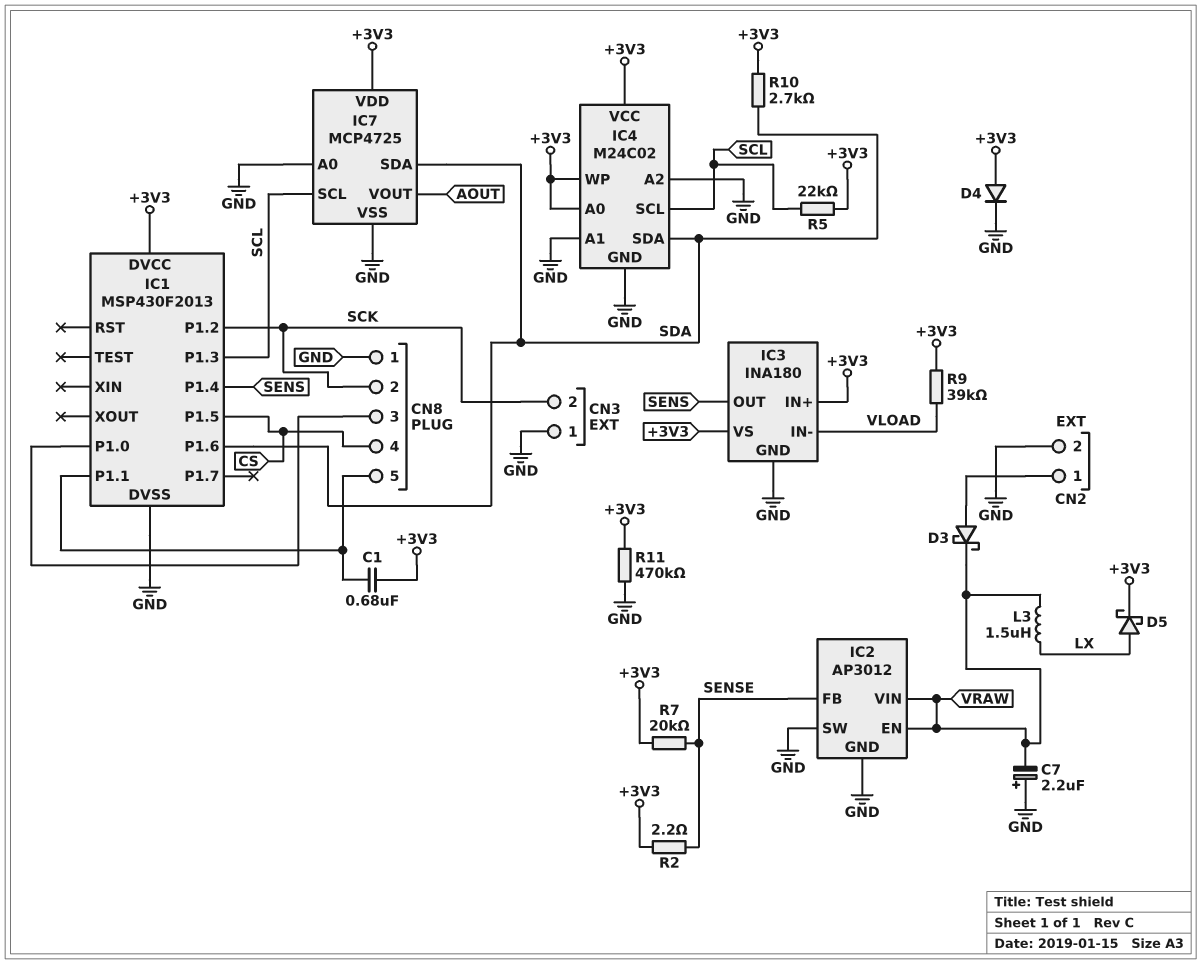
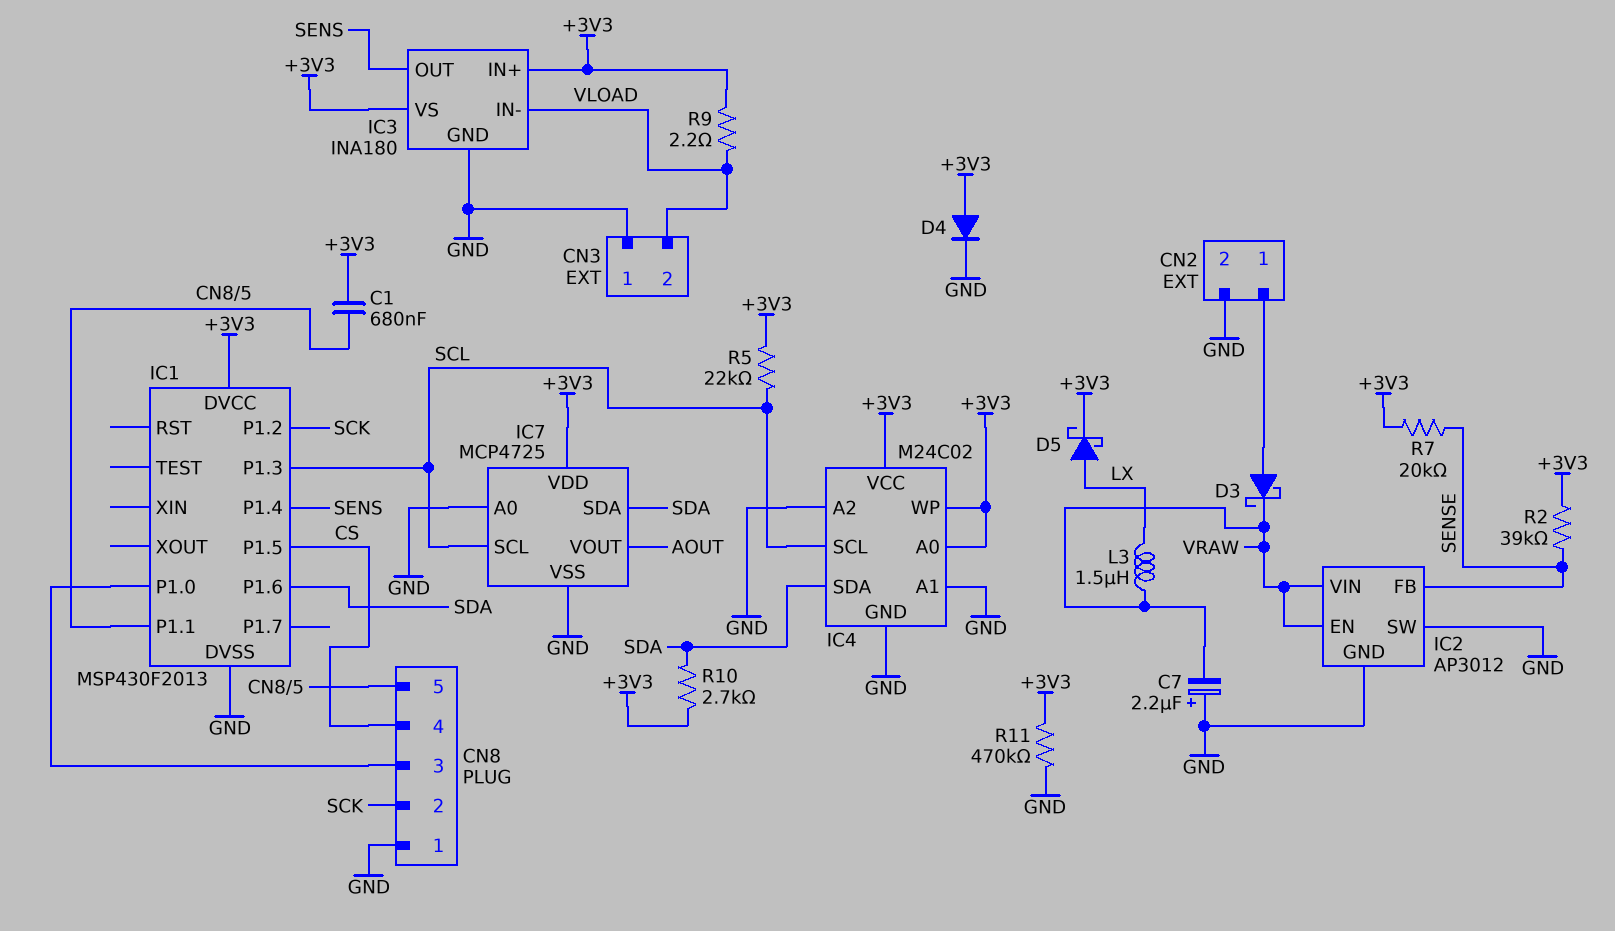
CN3 pin 2: SCK -> VLOAD
R2: 2.2 (+3V3, SENSE) -> 39k (+3V3, SENSE)
R9: 39k (+3V3, VLOAD) -> 2.2 (+3V3, VLOAD)

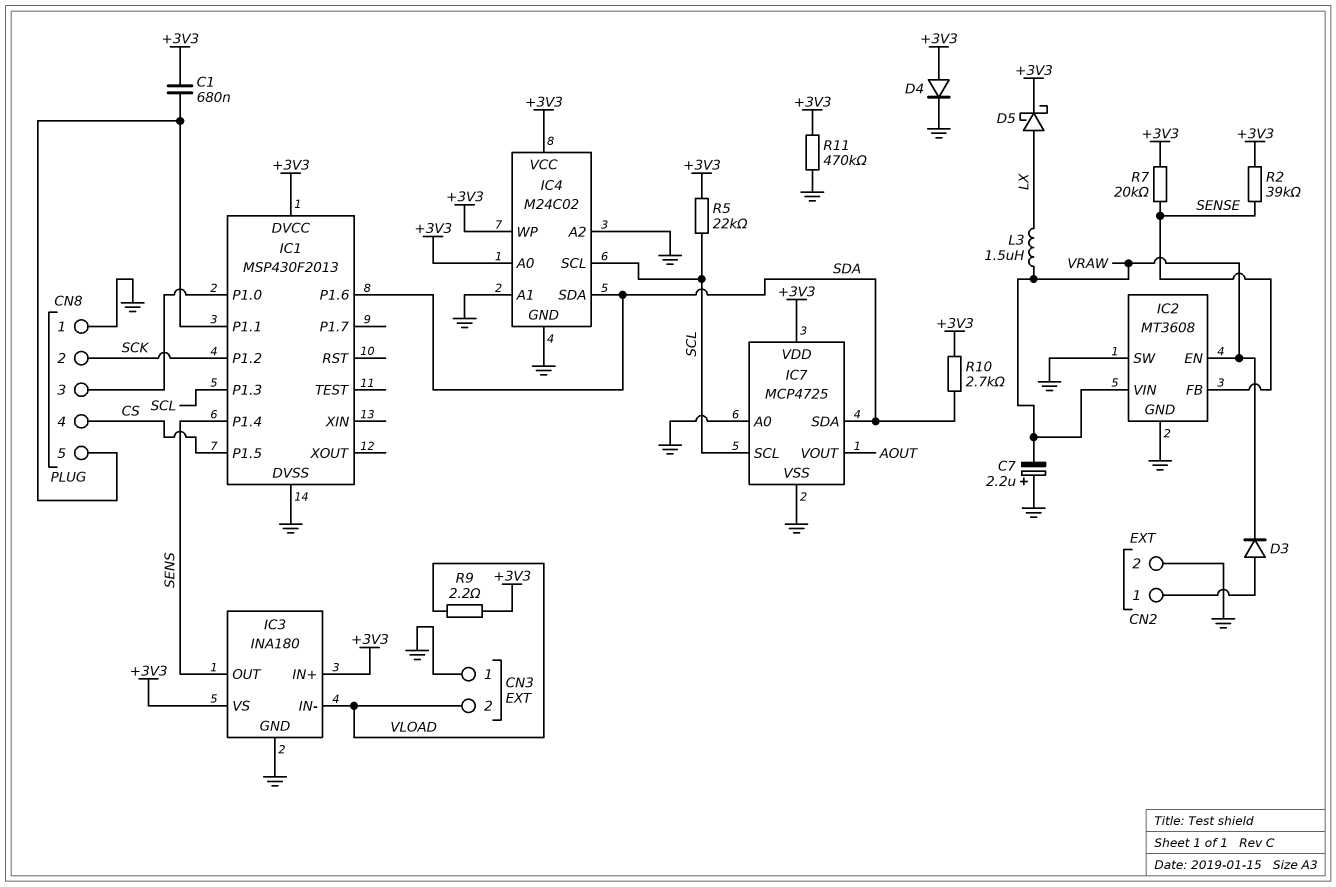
D3: schottky (A CN2/1, K VRAW) -> diode (A CN2/1, K VRAW)
IC2: AP3012 -> MT3608

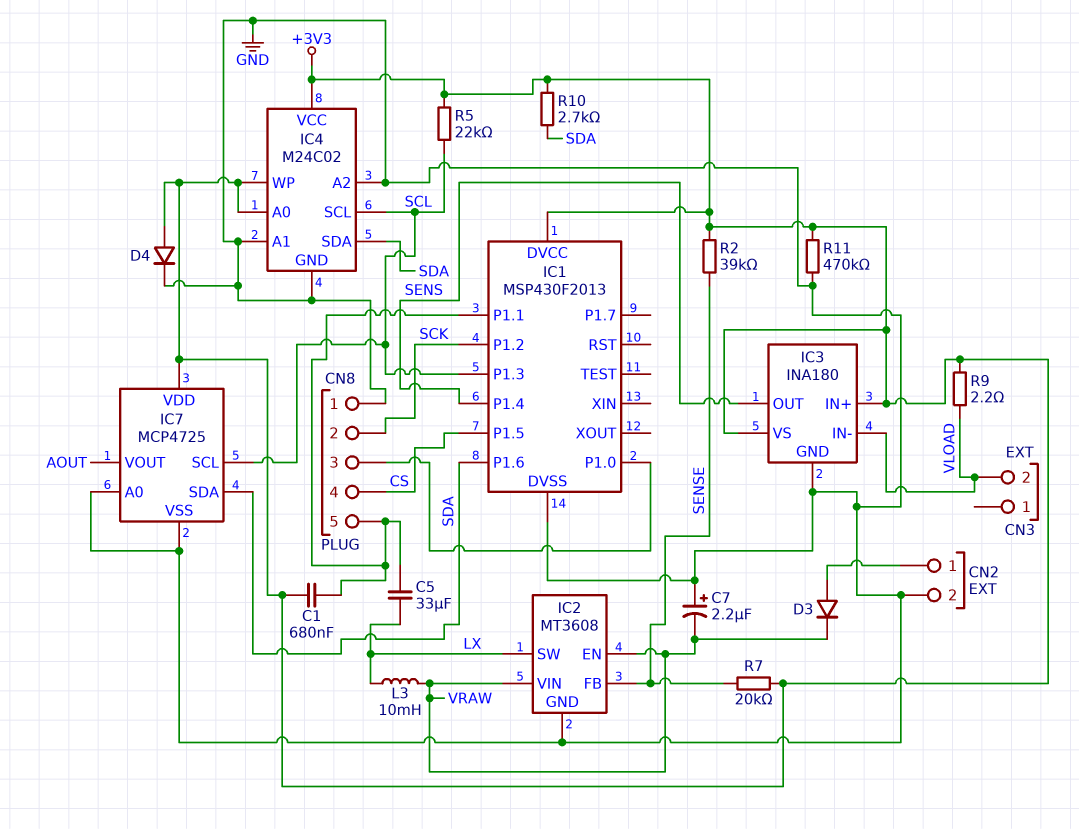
C5: none -> 33uF (CN8/5, LX)
CN3 pin 1: GND -> none
D5: schottky (A LX, K +3V3) -> none
IC2 pin SW: GND -> LX
L3: 1.5uH (LX, VRAW) -> 10mH (LX, VRAW)

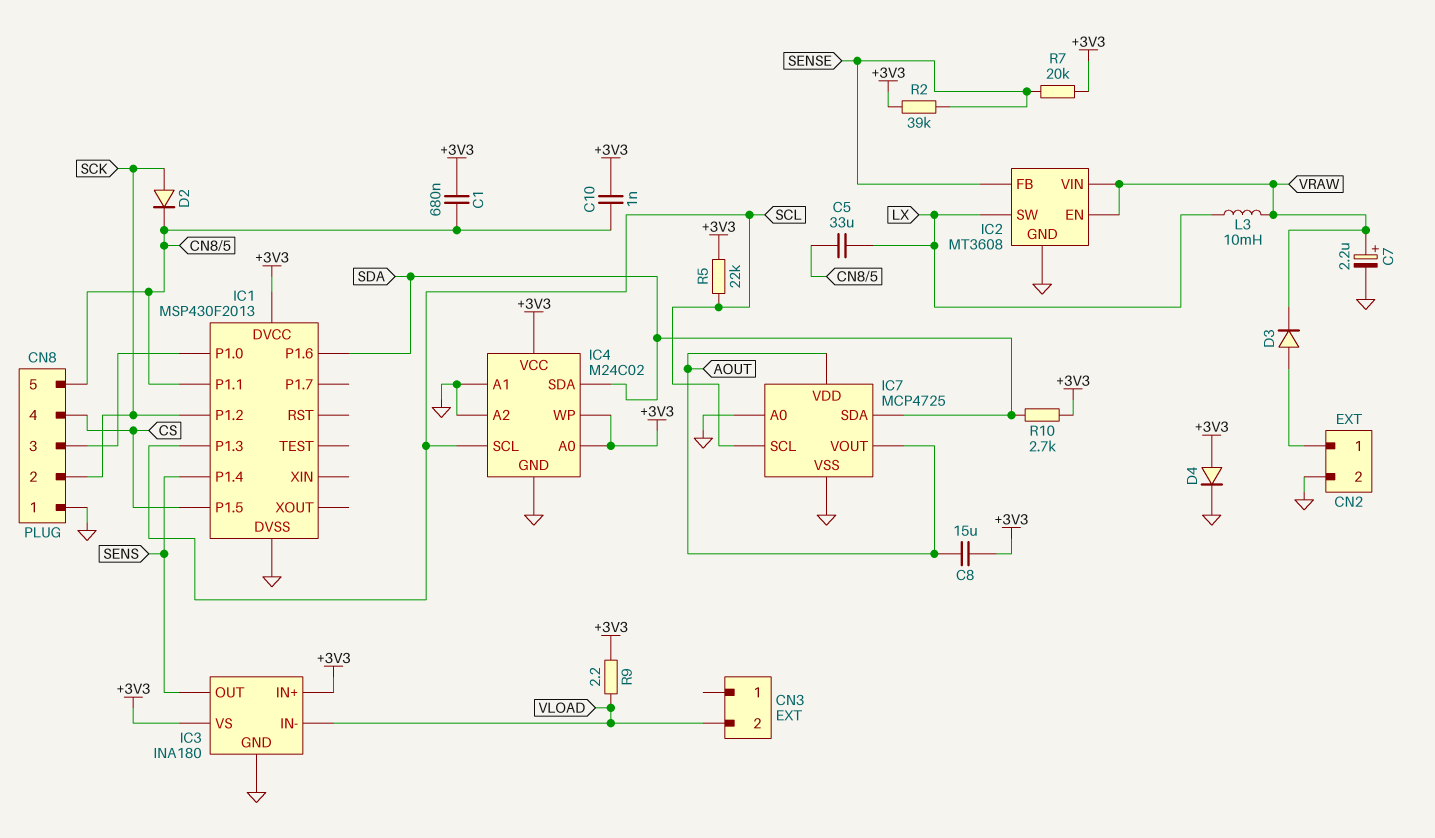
C7: 2.2uF (plus GND, minus VRAW) -> 2.2uF (plus VRAW, minus GND)
C8: none -> 15uF (+3V3, AOUT)
C10: none -> 1nF (+3V3, CN8/5)
D2: none -> diode (A SCK, K CN8/5)
IC7 pin VDD: +3V3 -> AOUT
R11: 470k (+3V3, GND) -> none

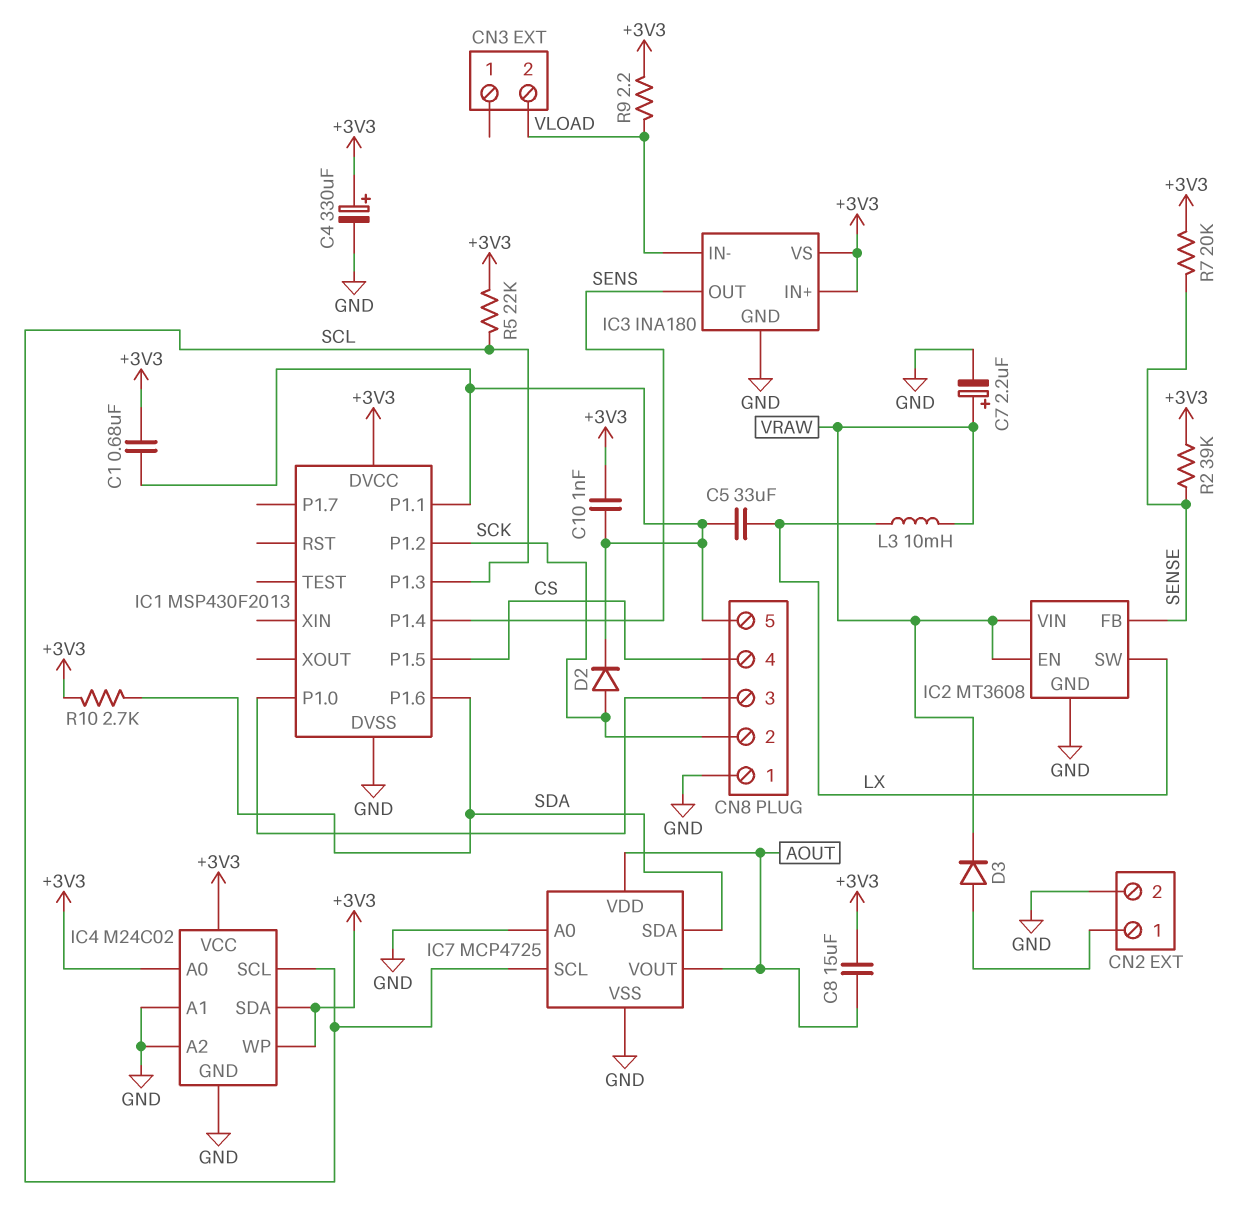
C4: none -> 330uF (plus +3V3, minus GND)
D4: diode (A +3V3, K GND) -> none
IC4 pin SDA: SDA -> +3V3

